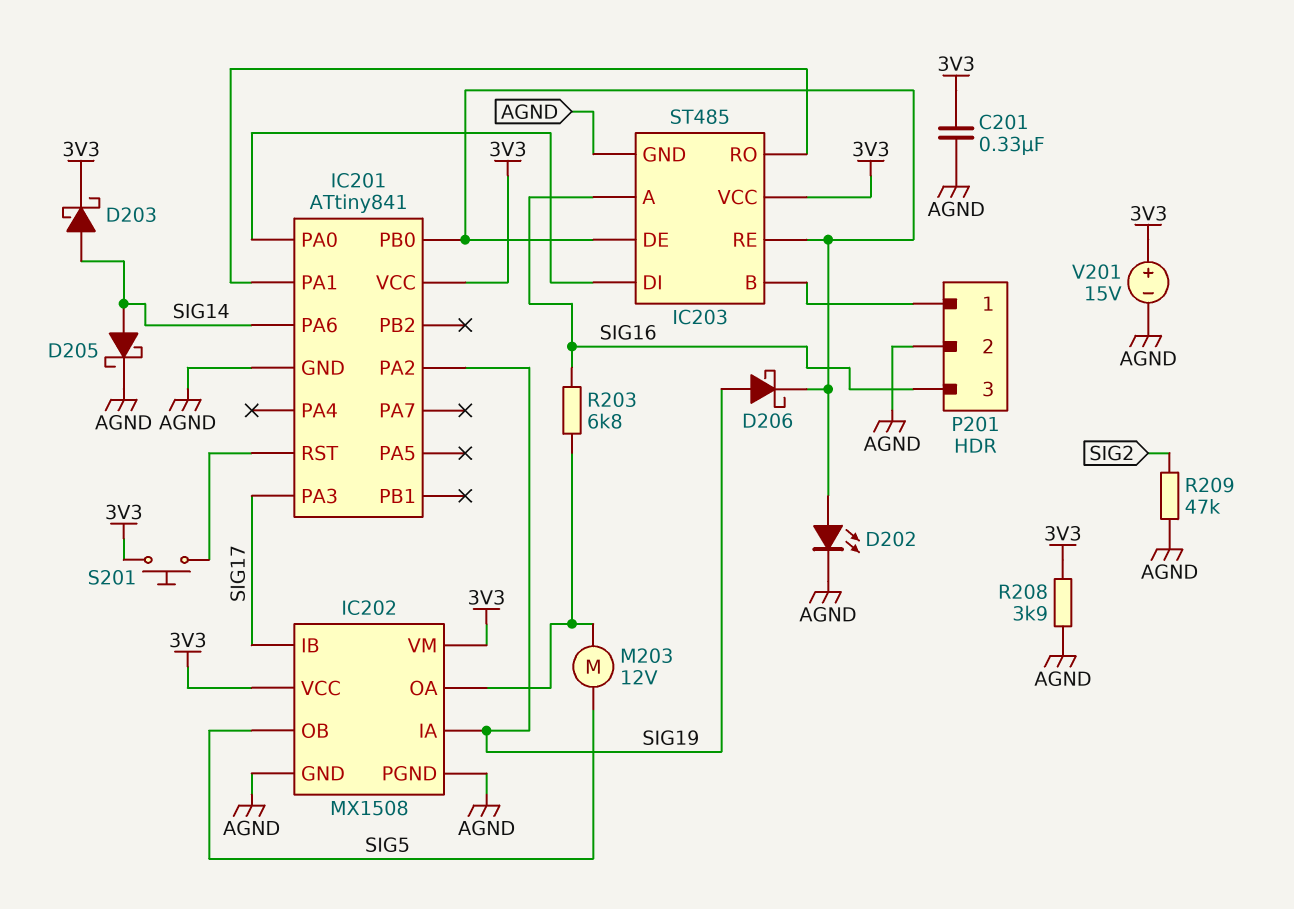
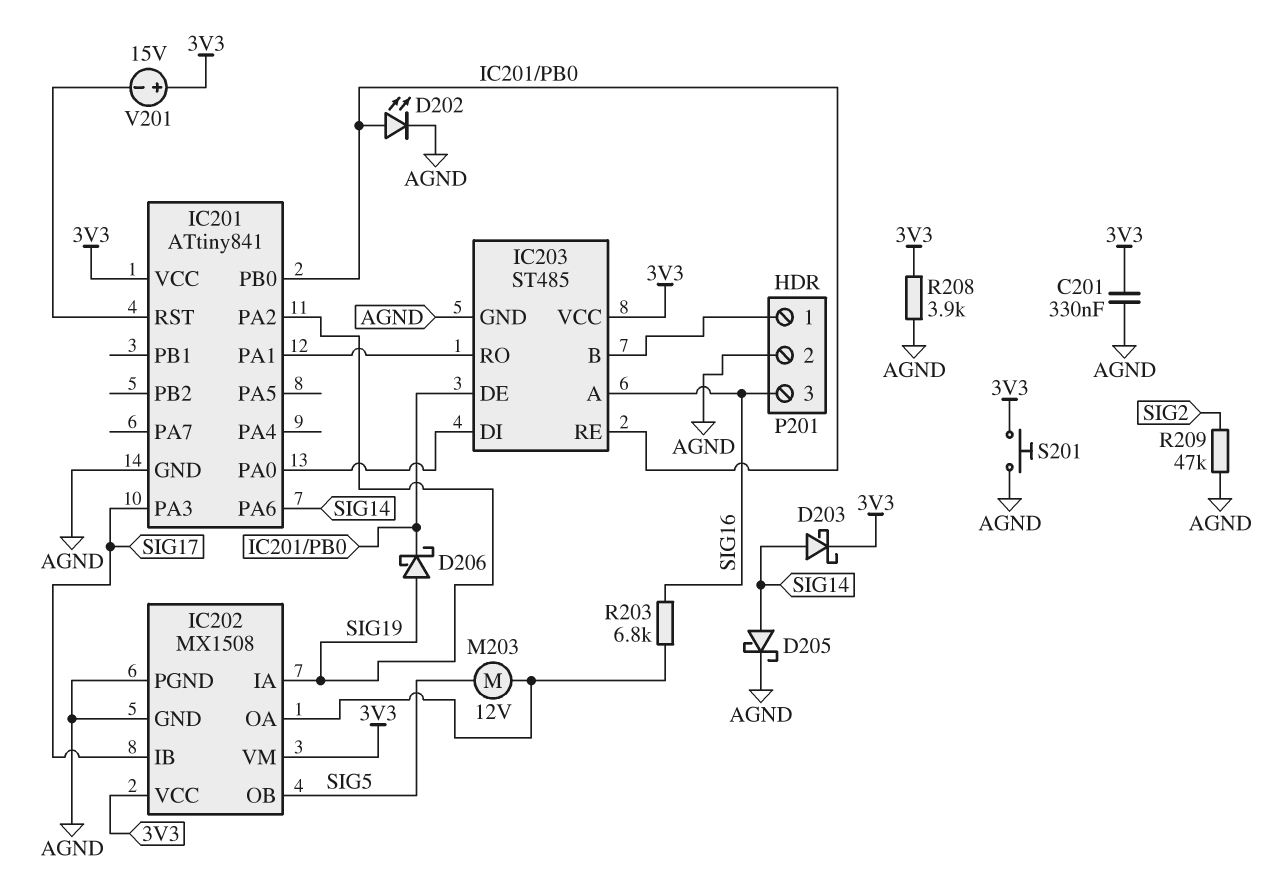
S201: button (3V3, IC201/RST) -> button (3V3, AGND)
V201: 15V (plus 3V3, minus AGND) -> 15V (plus 3V3, minus IC201/RST)

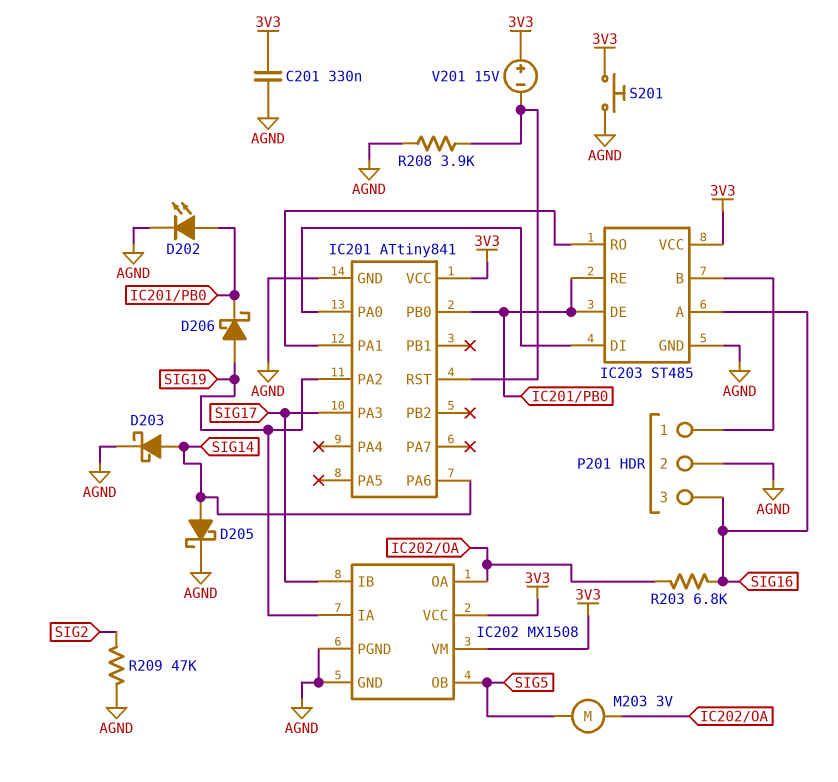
D203: schottky (A SIG14, K 3V3) -> schottky (A SIG14, K AGND)
M203: motor 12V (IC202/OA, SIG5) -> motor 3V (IC202/OA, SIG5)
R208: 3.9k (3V3, AGND) -> 3.9k (AGND, IC201/RST)

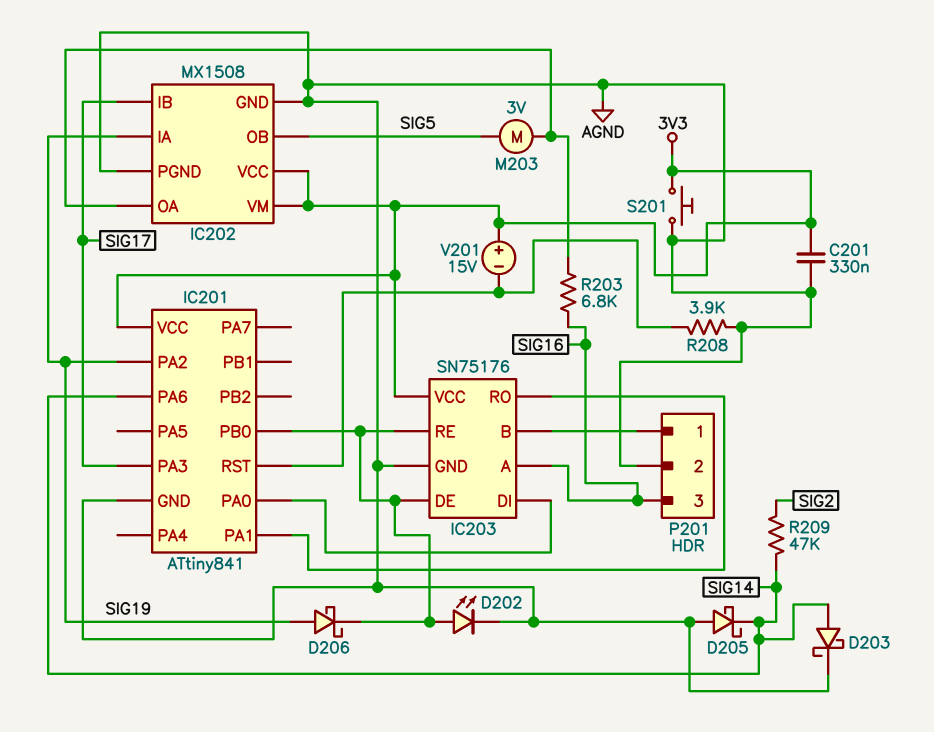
D205: schottky (A SIG14, K AGND) -> schottky (A AGND, K SIG14)
IC203: ST485 -> SN75176
R209: 47k (AGND, SIG2) -> 47k (SIG2, SIG14)

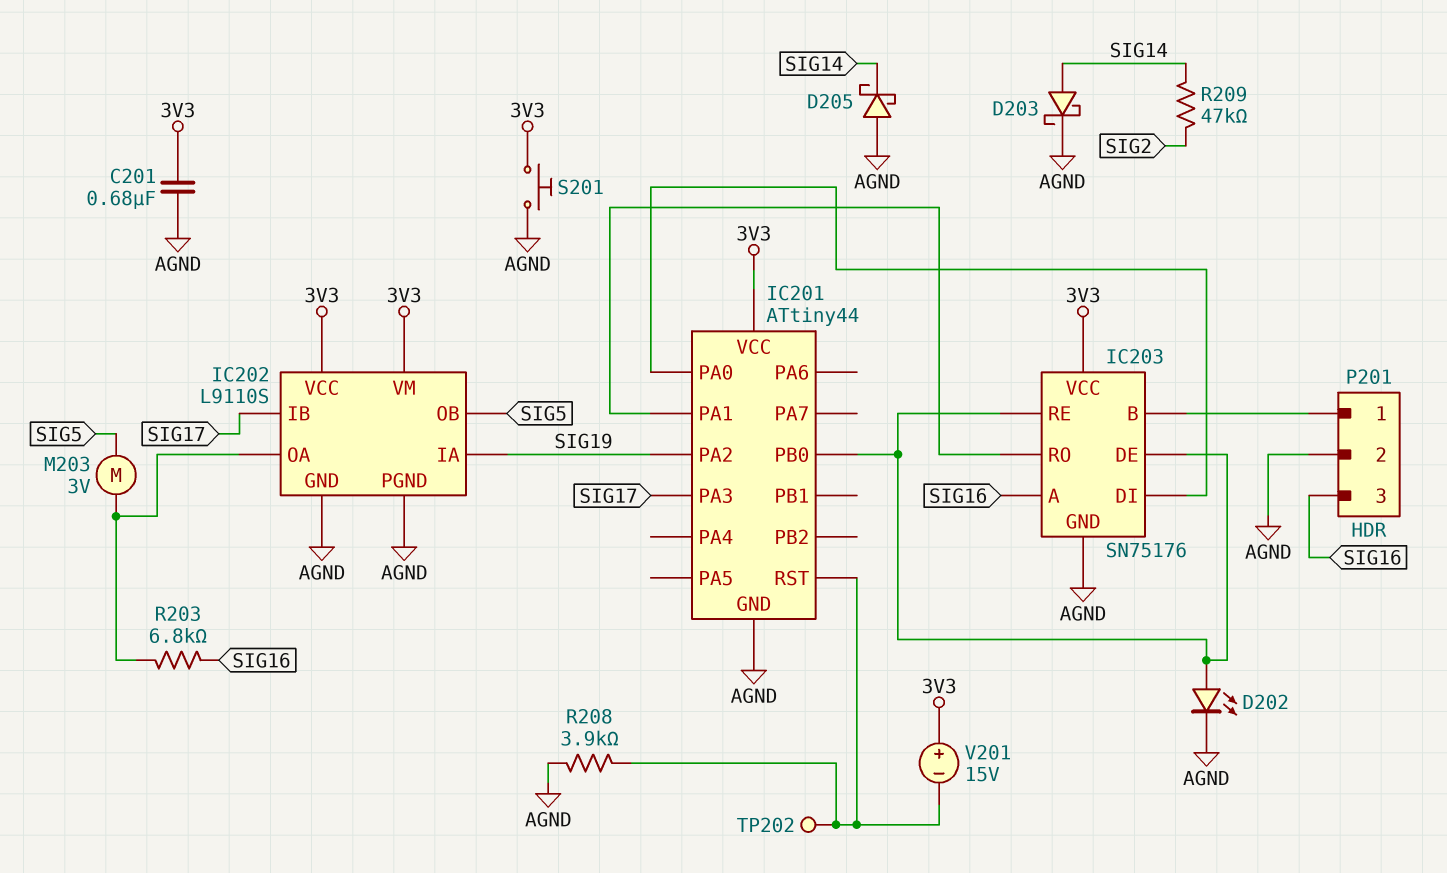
C201: 330nF (3V3, AGND) -> 680nF (3V3, AGND)
D206: schottky (A SIG19, K IC201/PB0) -> none
IC201: ATtiny841 -> ATtiny44
IC201 pin PA6: SIG14 -> none
IC202: MX1508 -> L9110S
TP202: none -> test point (IC201/RST)

